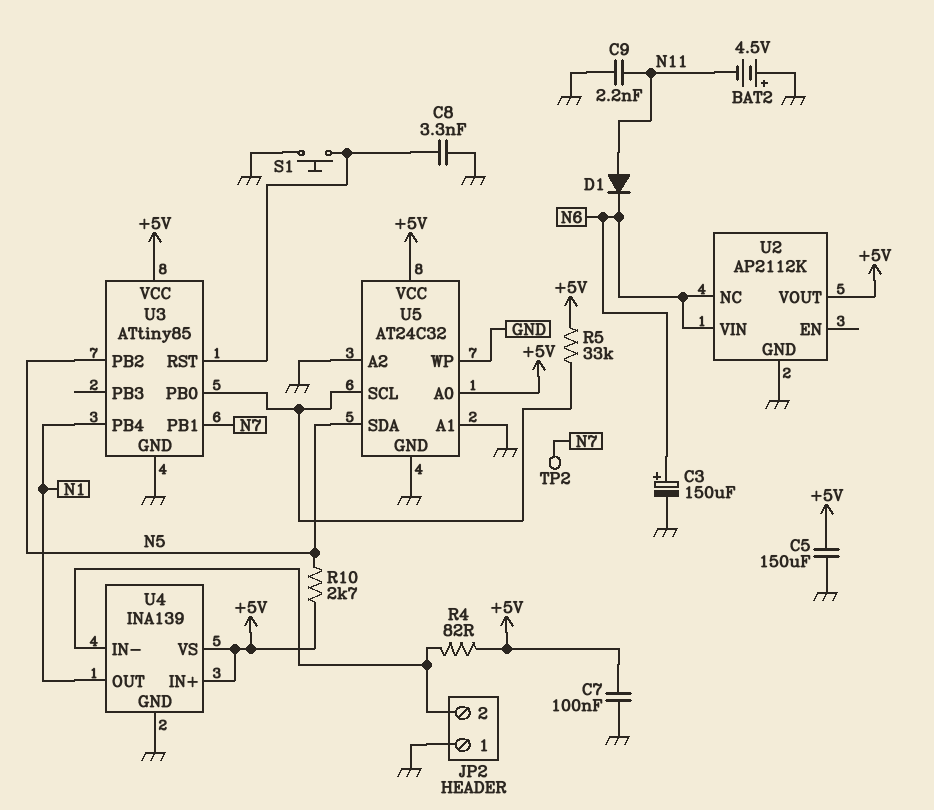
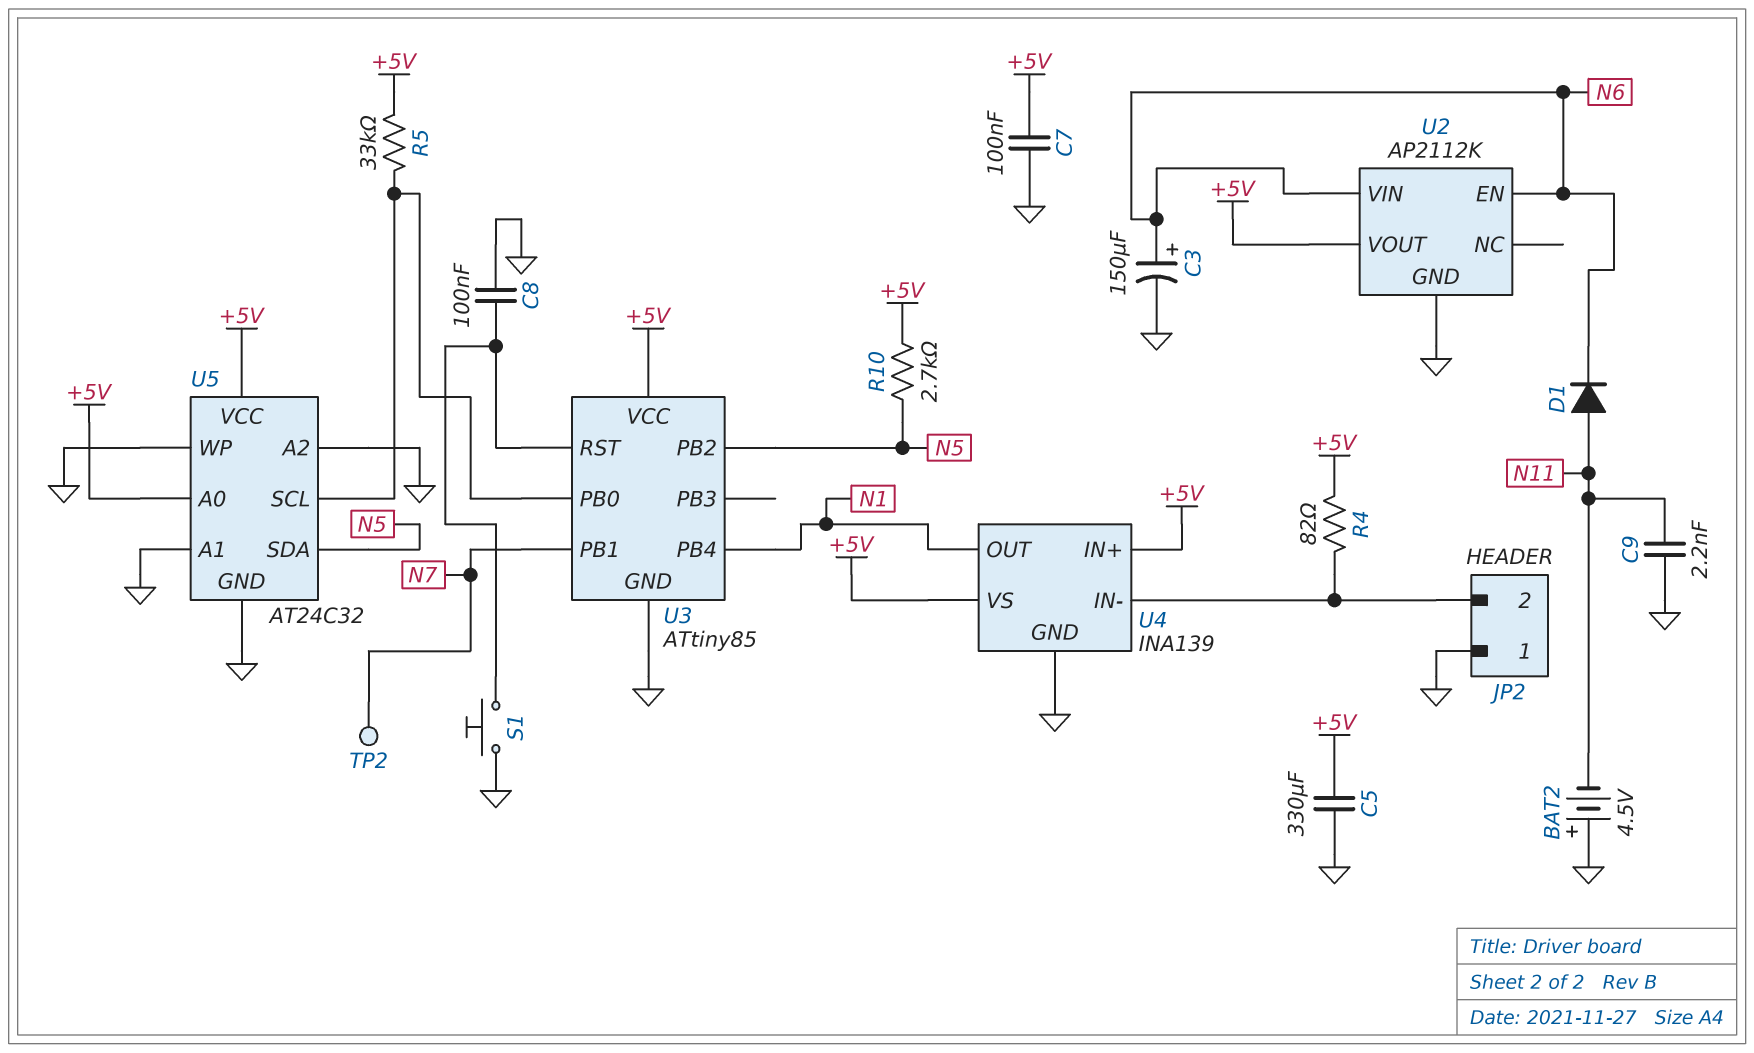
C5: 150uF (+5V, GND) -> 330uF (+5V, GND)
C8: 3.3nF (GND, U3/RST) -> 100nF (GND, U3/RST)
U2 pin EN: none -> N6
U2 pin NC: N6 -> none

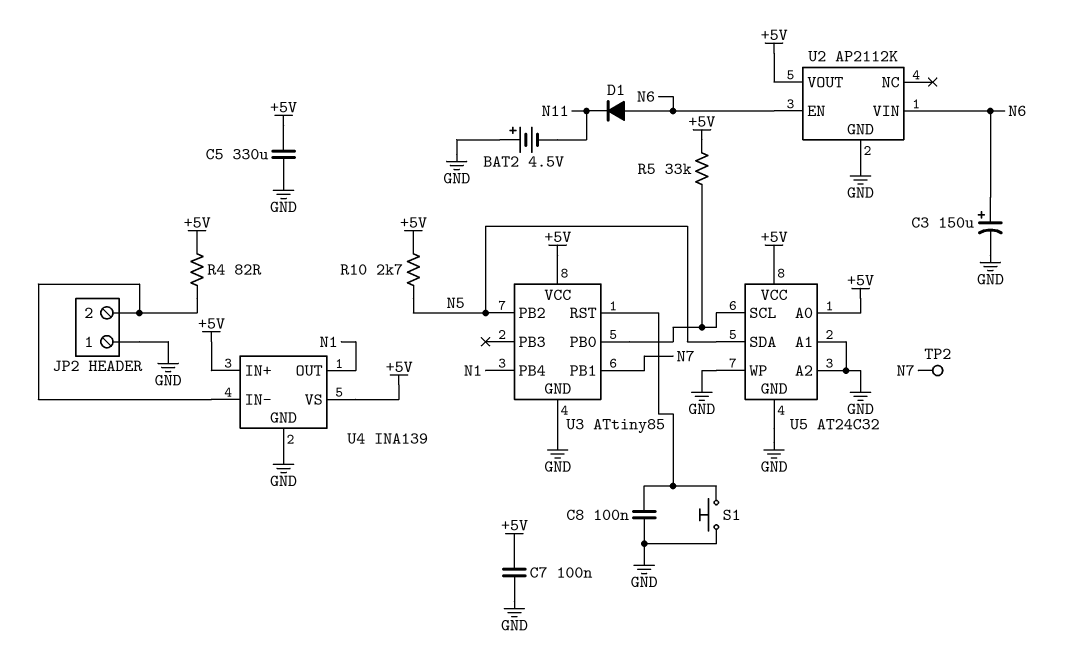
C9: 2.2nF (GND, N11) -> none
D1: diode (A N11, K N6) -> diode (A N6, K N11)

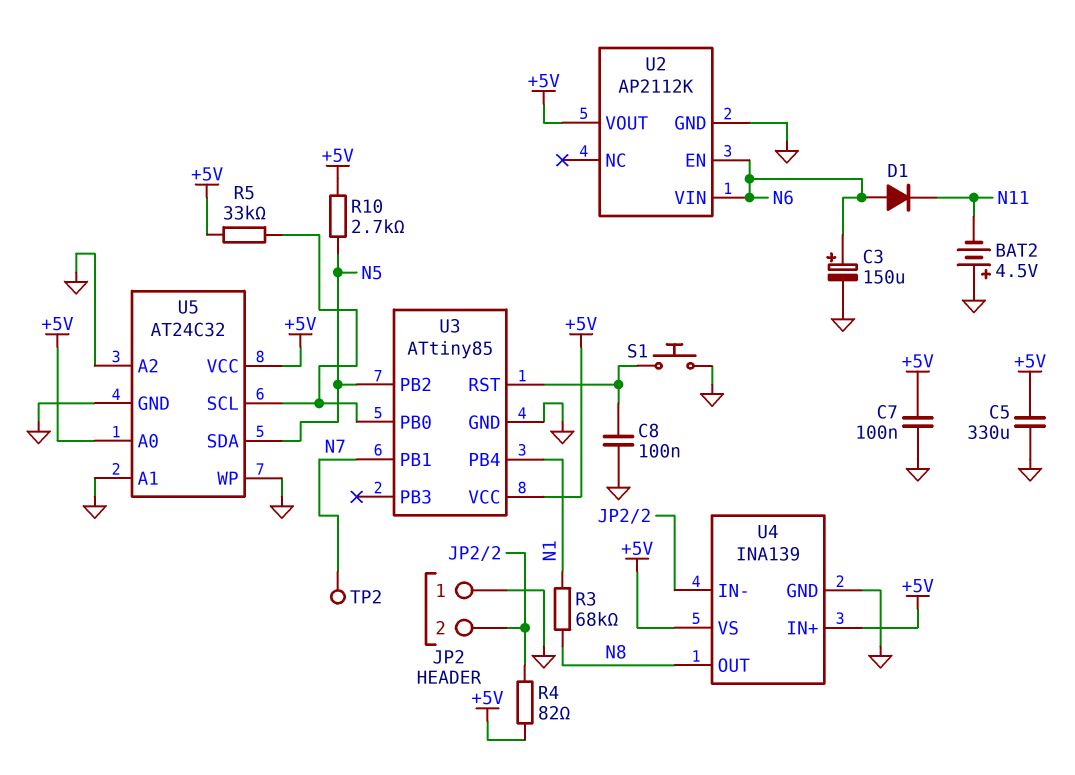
R3: none -> 68k (N1, N8)
U4 pin OUT: N1 -> N8

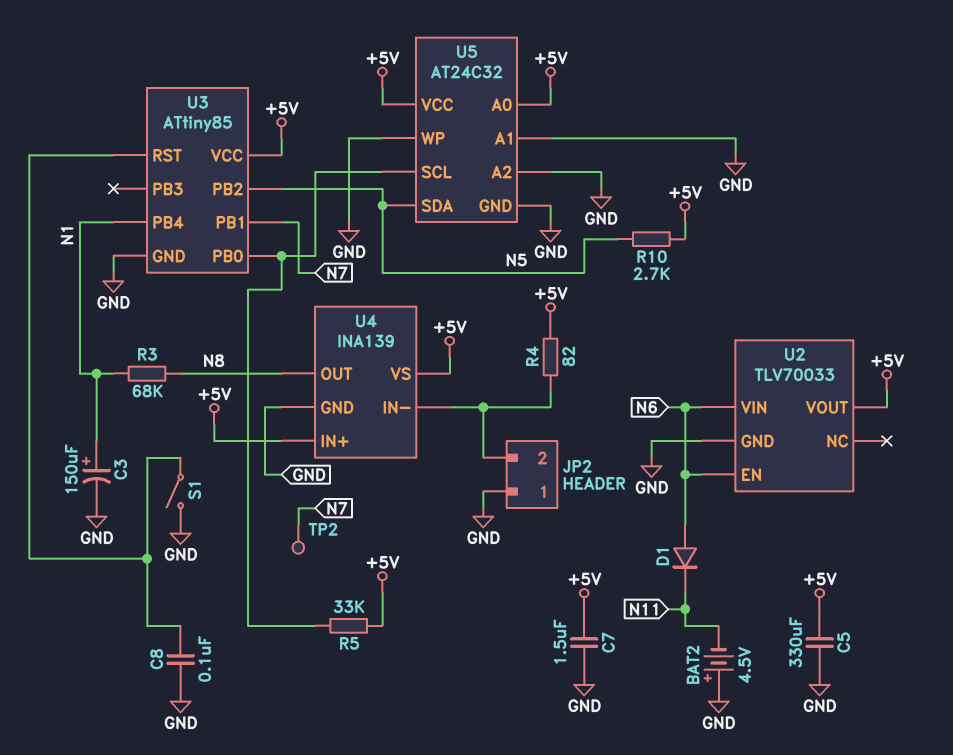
C3: 150uF (plus N6, minus GND) -> 150uF (plus N1, minus GND)
C7: 100nF (+5V, GND) -> 1.5uF (+5V, GND)
S1: button (GND, U3/RST) -> switch (GND, U3/RST)
U2: AP2112K -> TLV70033

